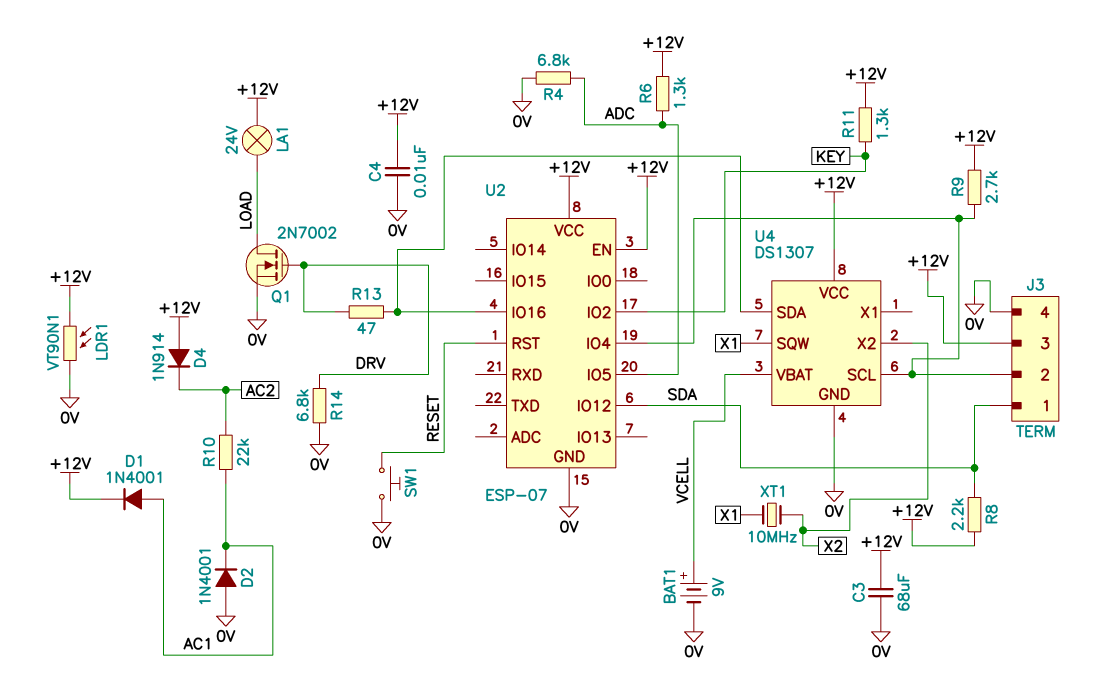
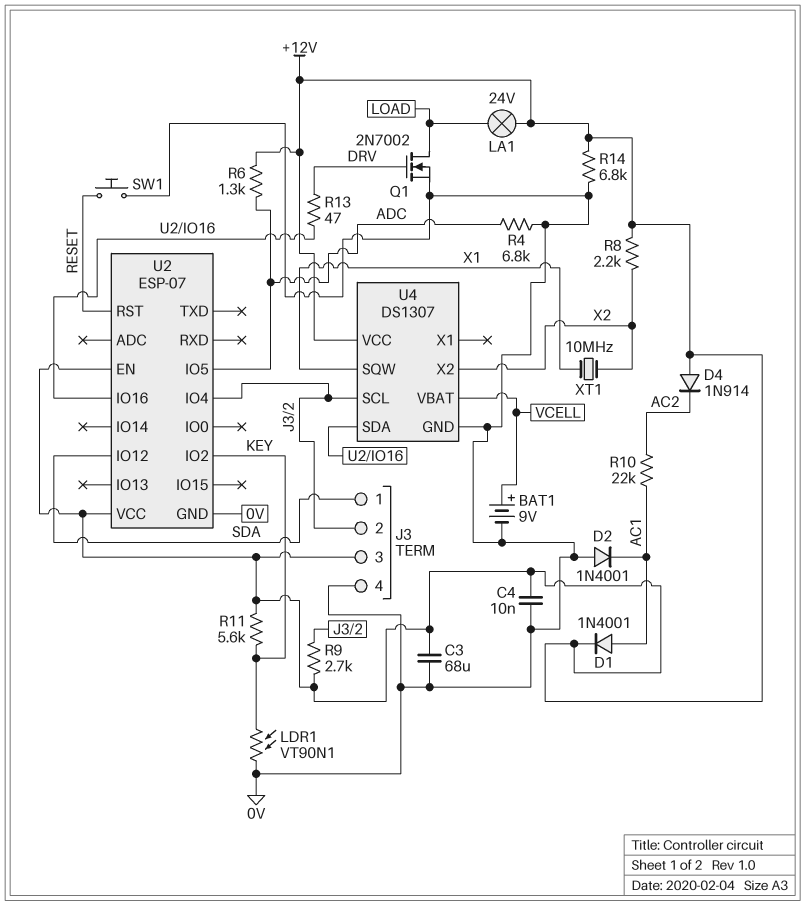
LDR1: VT90N1 (+12V, 0V) -> VT90N1 (0V, KEY)
R8: 2.2k (+12V, SDA) -> 2.2k (+12V, X2)
R11: 1.3k (+12V, KEY) -> 5.6k (+12V, KEY)
R14: 6.8k (0V, DRV) -> 6.8k (+12V, 0V)

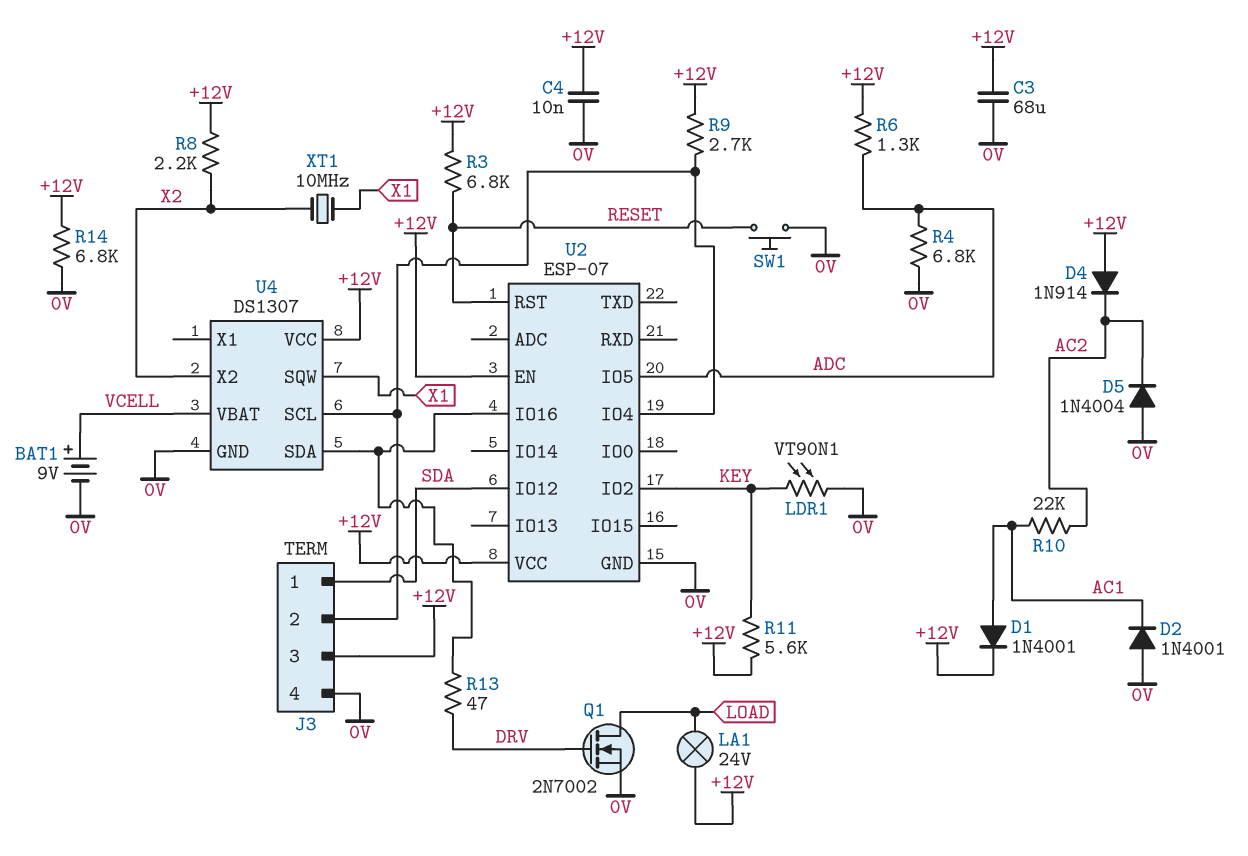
D5: none -> diode 1N4004 (A 0V, K AC2)
R3: none -> 6.8k (+12V, RESET)

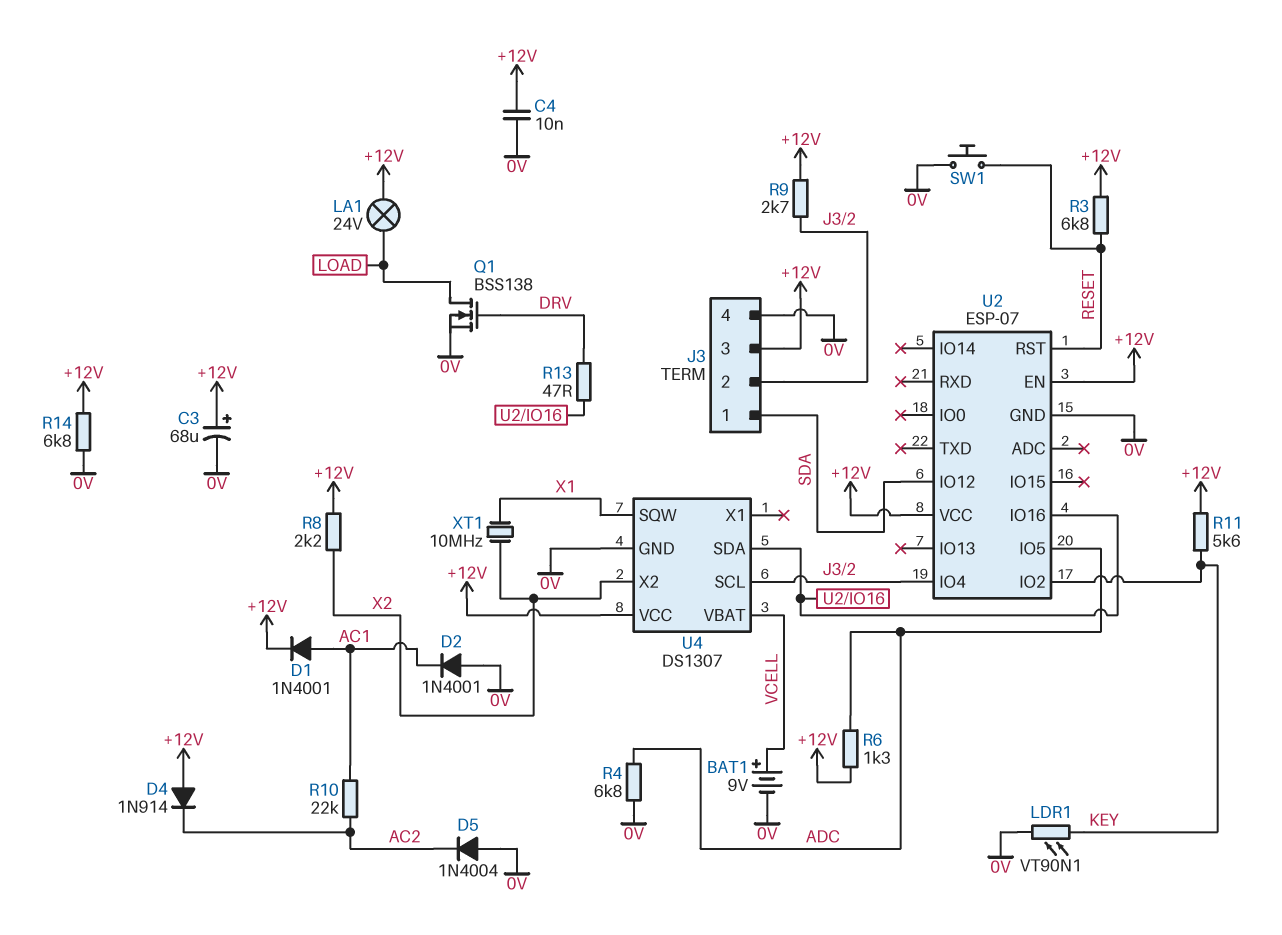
C3: 68uF (+12V, 0V) -> 68uF (plus +12V, minus 0V)
Q1: NMOS 2N7002 (G DRV, D LOAD, S 0V) -> NMOS BSS138 (G DRV, D LOAD, S 0V)

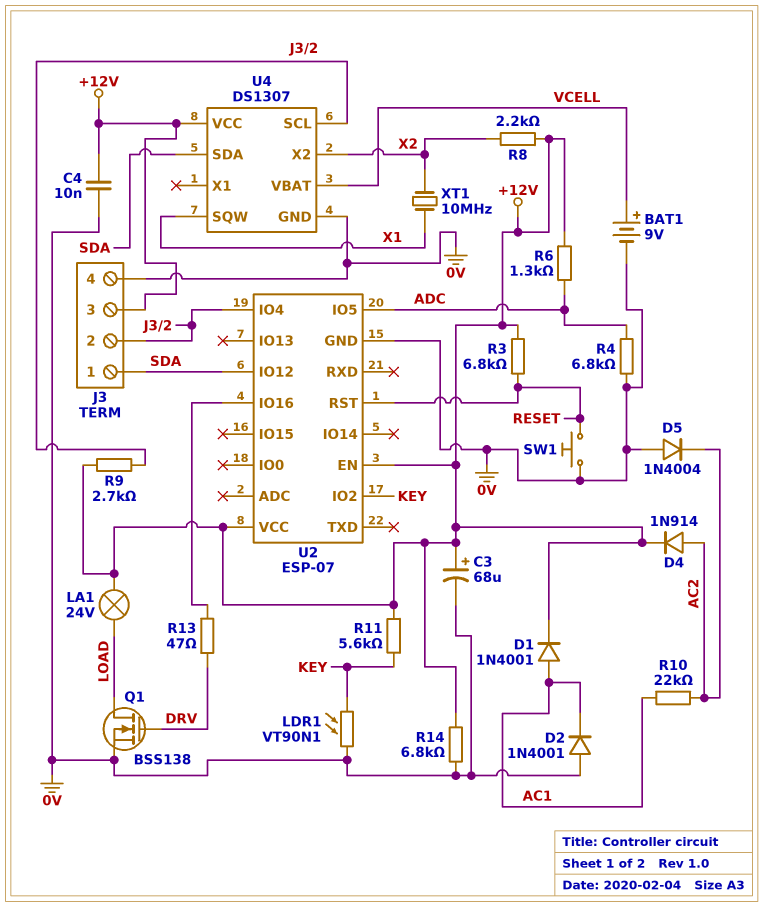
D4: diode 1N914 (A +12V, K AC2) -> diode 1N914 (A AC2, K +12V)
U4 pin SDA: U2/IO16 -> SDA

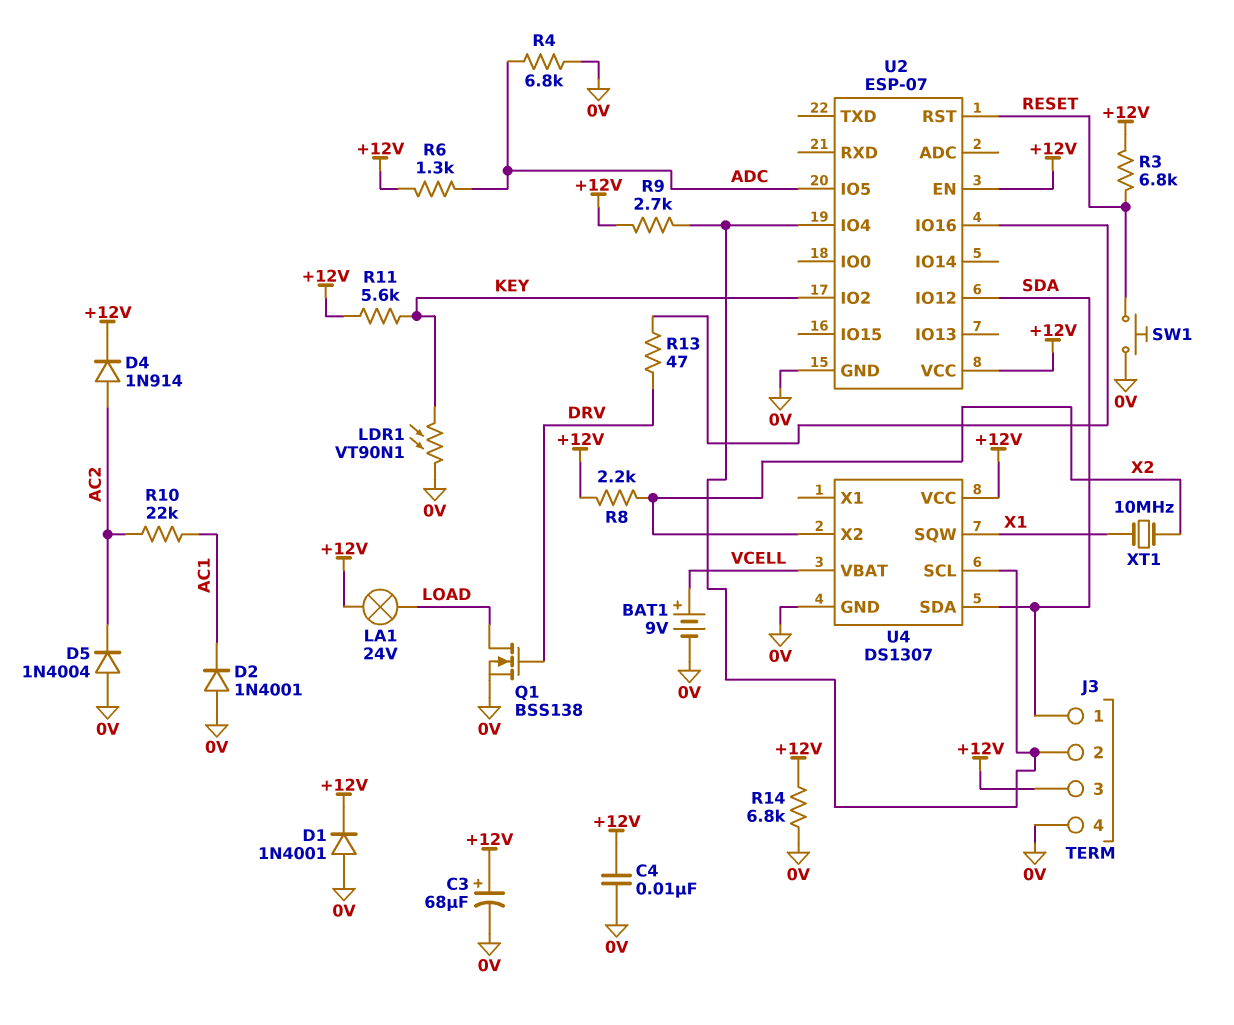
D1: diode 1N4001 (A AC1, K +12V) -> diode 1N4001 (A 0V, K +12V)

